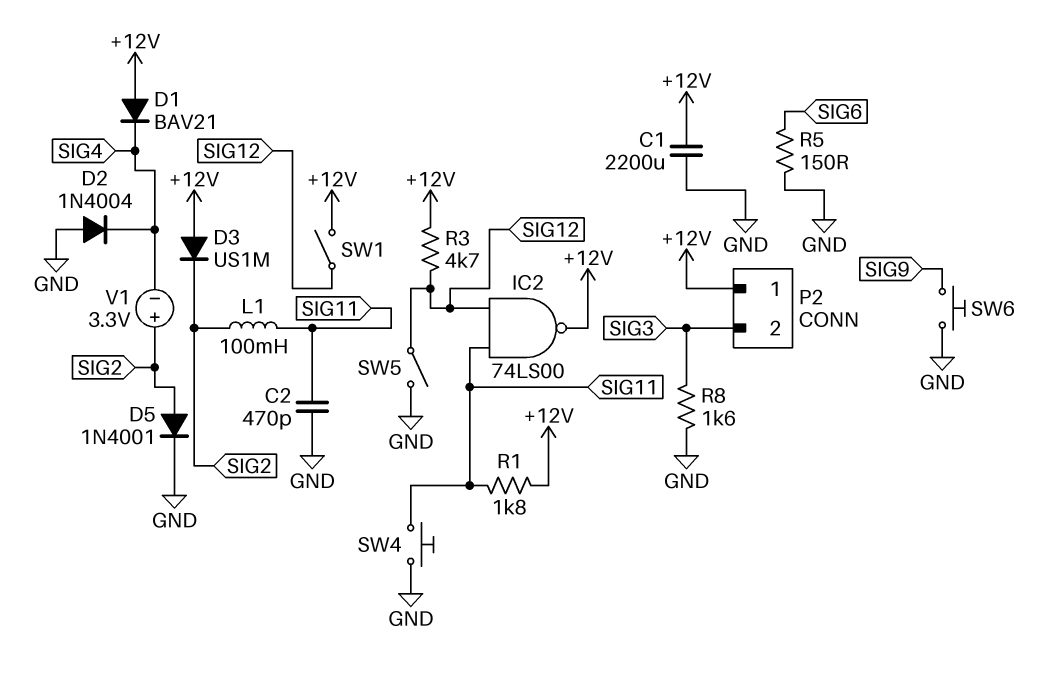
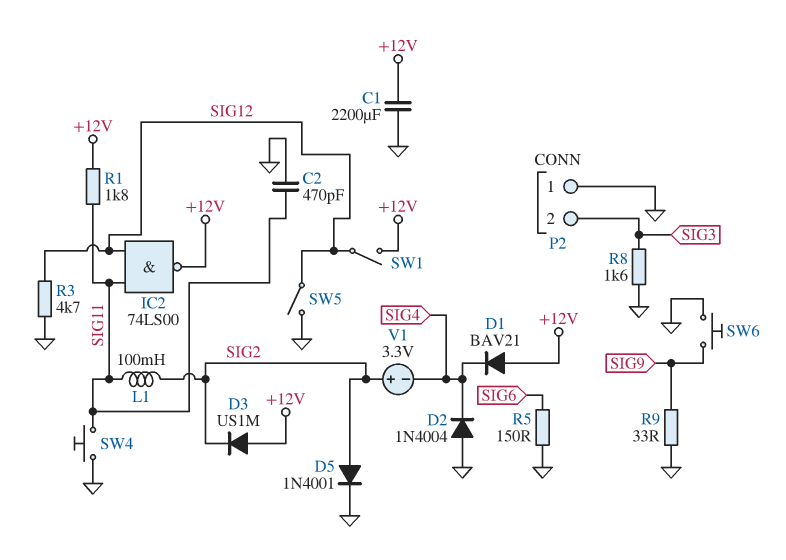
P2 pin 1: +12V -> GND
R3: 4.7k (+12V, SIG12) -> 4.7k (GND, SIG12)
R9: none -> 33 (GND, SIG9)

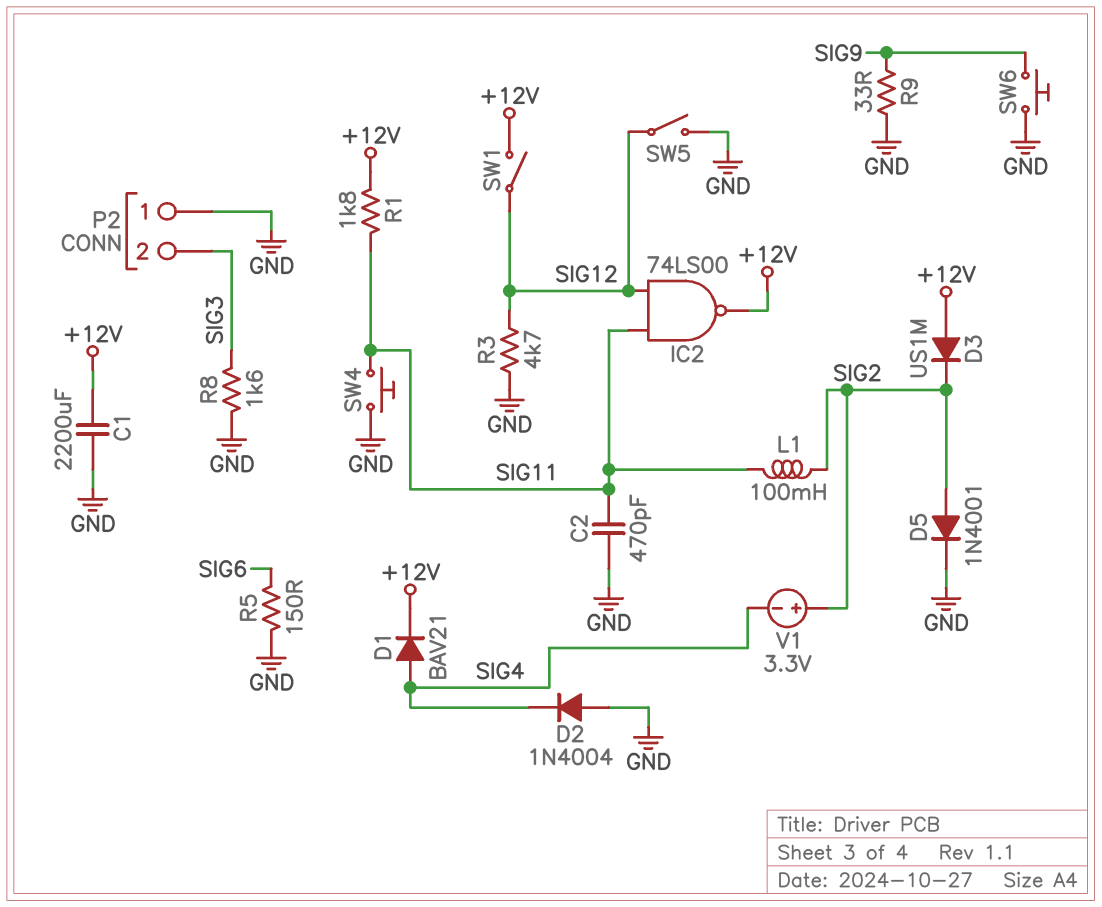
D1: diode BAV21 (A +12V, K SIG4) -> diode BAV21 (A SIG4, K +12V)

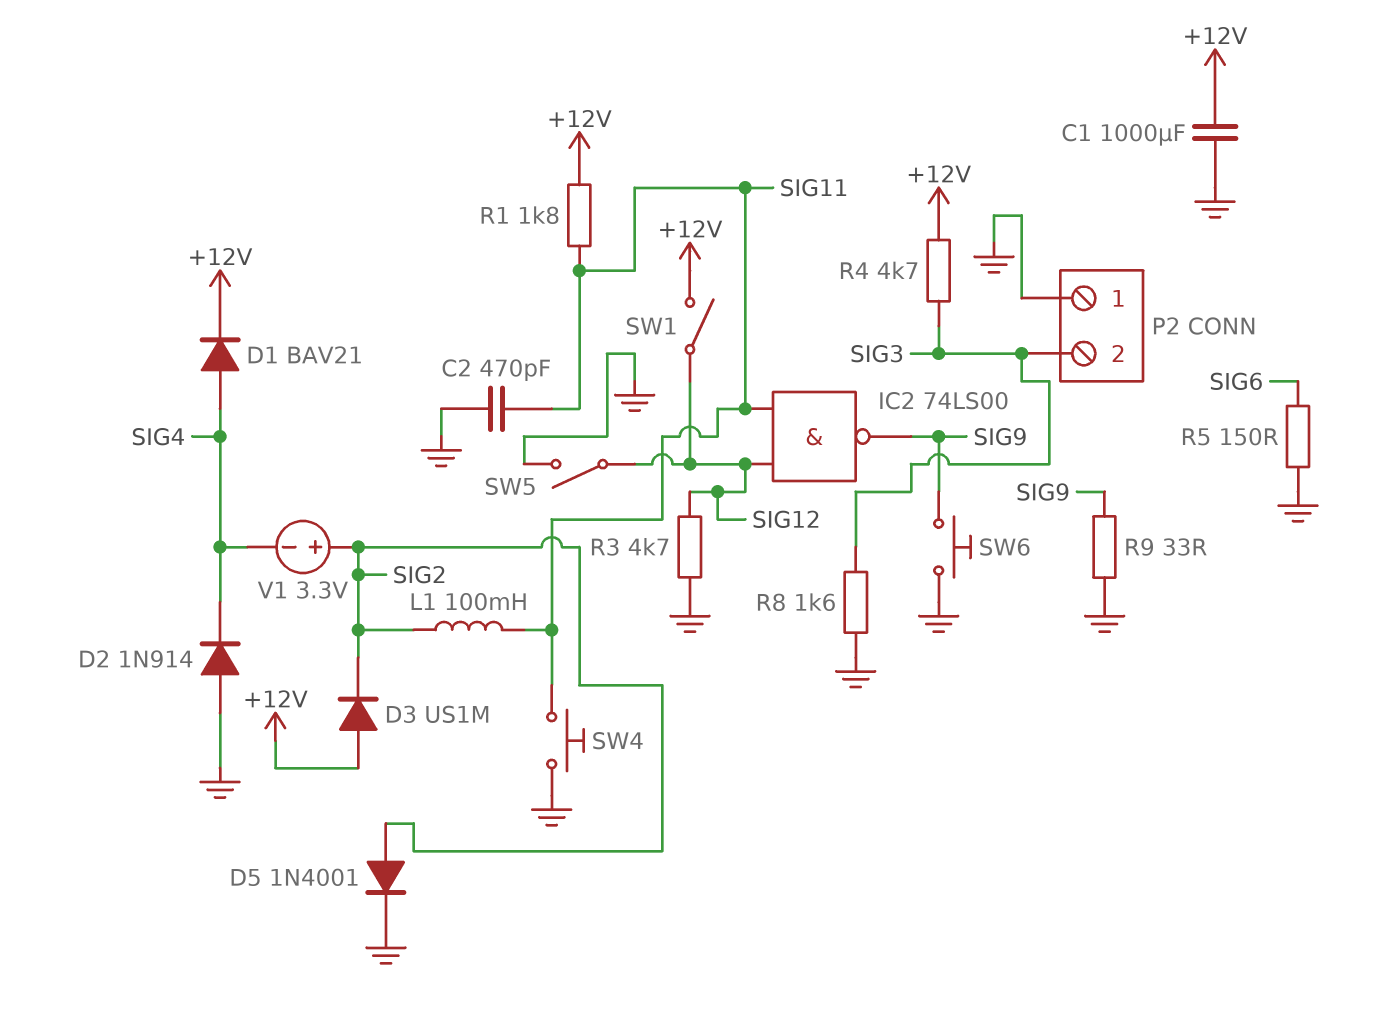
C1: 2200uF (+12V, GND) -> 1000uF (+12V, GND)
D2: diode 1N4004 (A GND, K SIG4) -> diode 1N914 (A GND, K SIG4)
IC2: NAND 74LS00 (in SIG11, in SIG12, out +12V) -> NAND 74LS00 (in SIG11, in SIG12, out SIG9)
R4: none -> 4.7k (+12V, SIG3)

